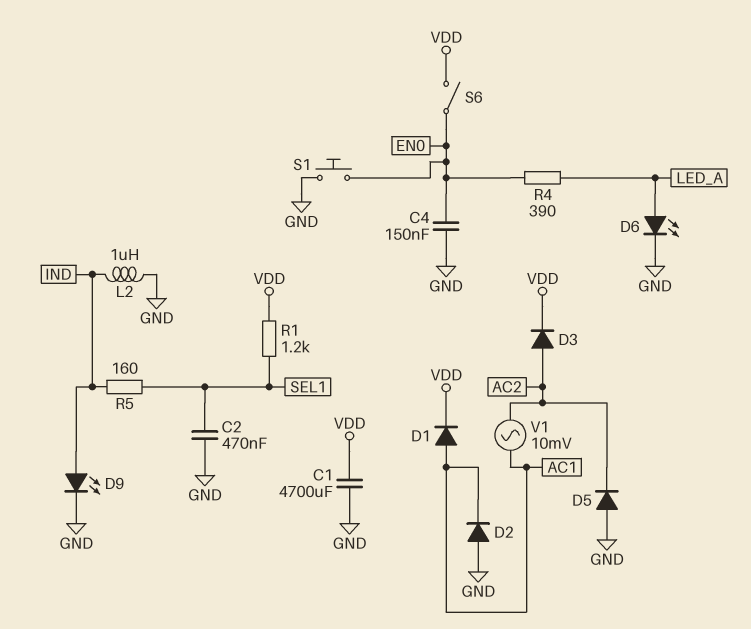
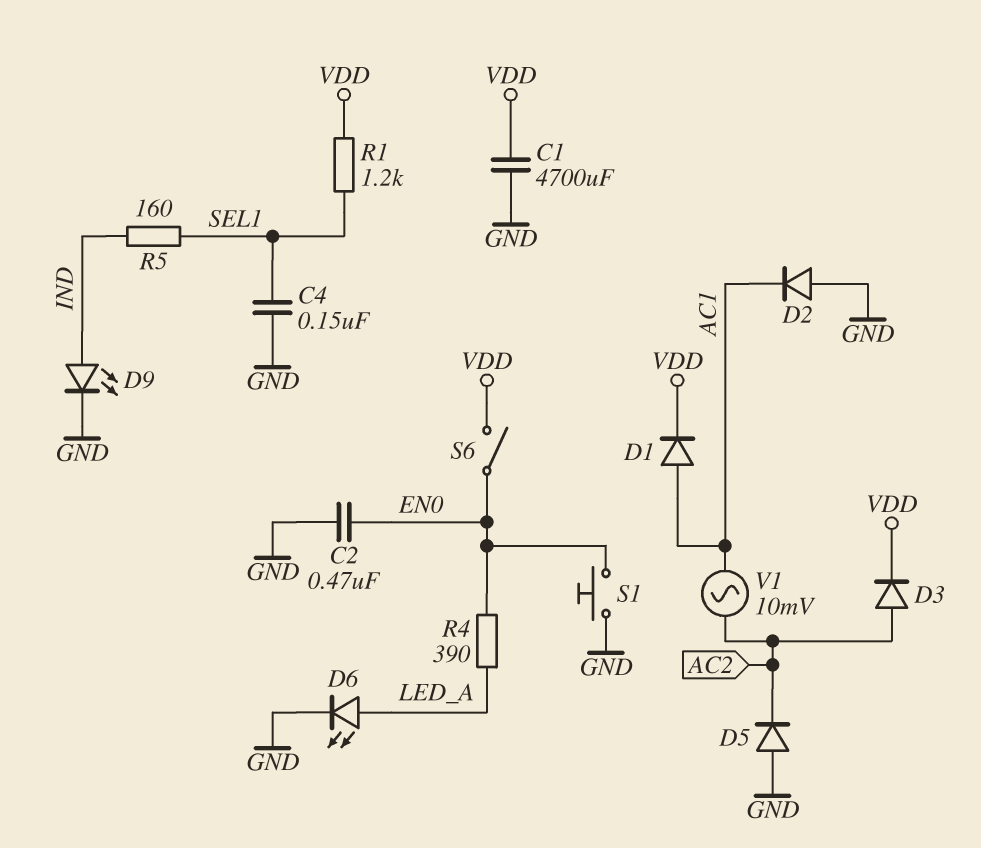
C2: 470nF (GND, SEL1) -> 470nF (EN0, GND)
C4: 150nF (EN0, GND) -> 150nF (GND, SEL1)
L2: 1uH (GND, IND) -> none

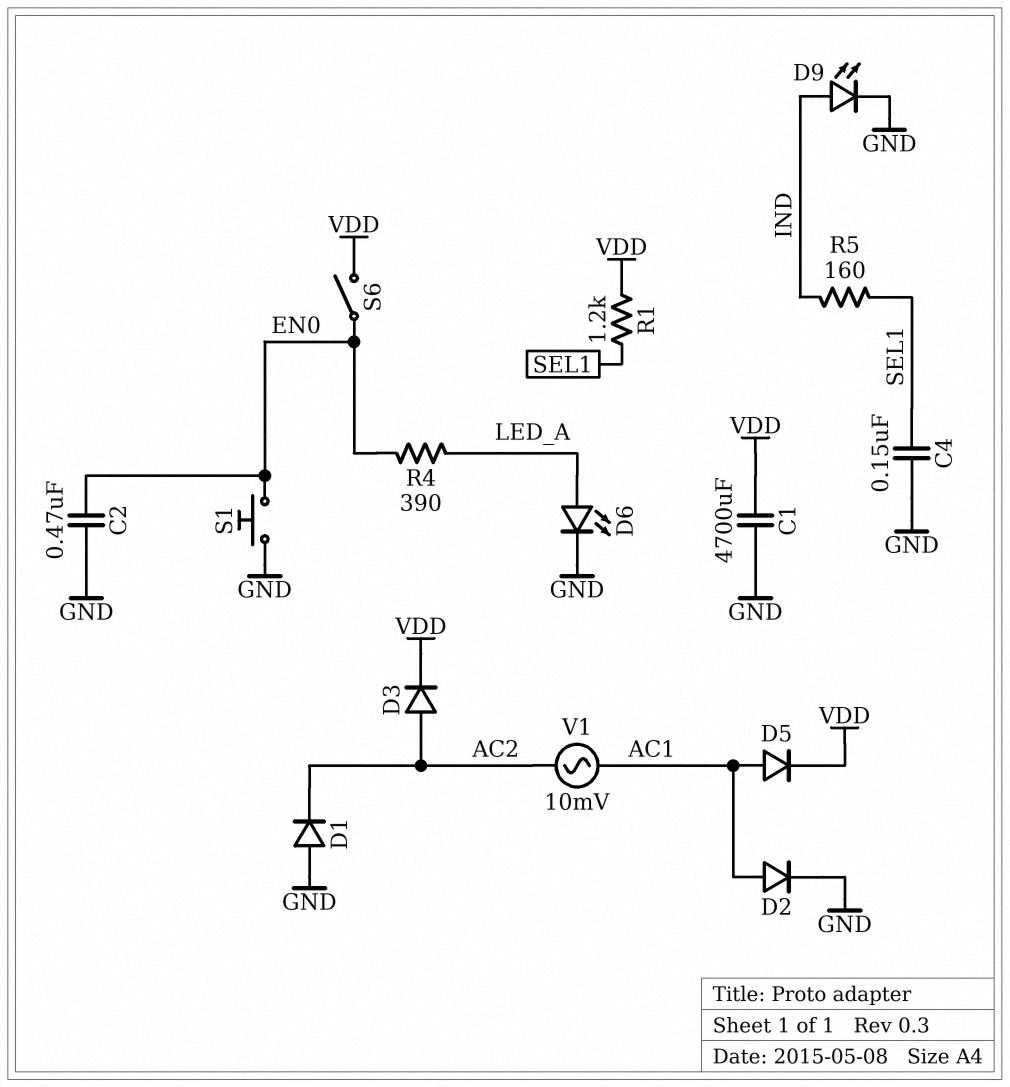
D1: diode (A AC1, K VDD) -> diode (A GND, K AC2)
D2: diode (A GND, K AC1) -> diode (A AC1, K GND)
D5: diode (A GND, K AC2) -> diode (A AC1, K VDD)

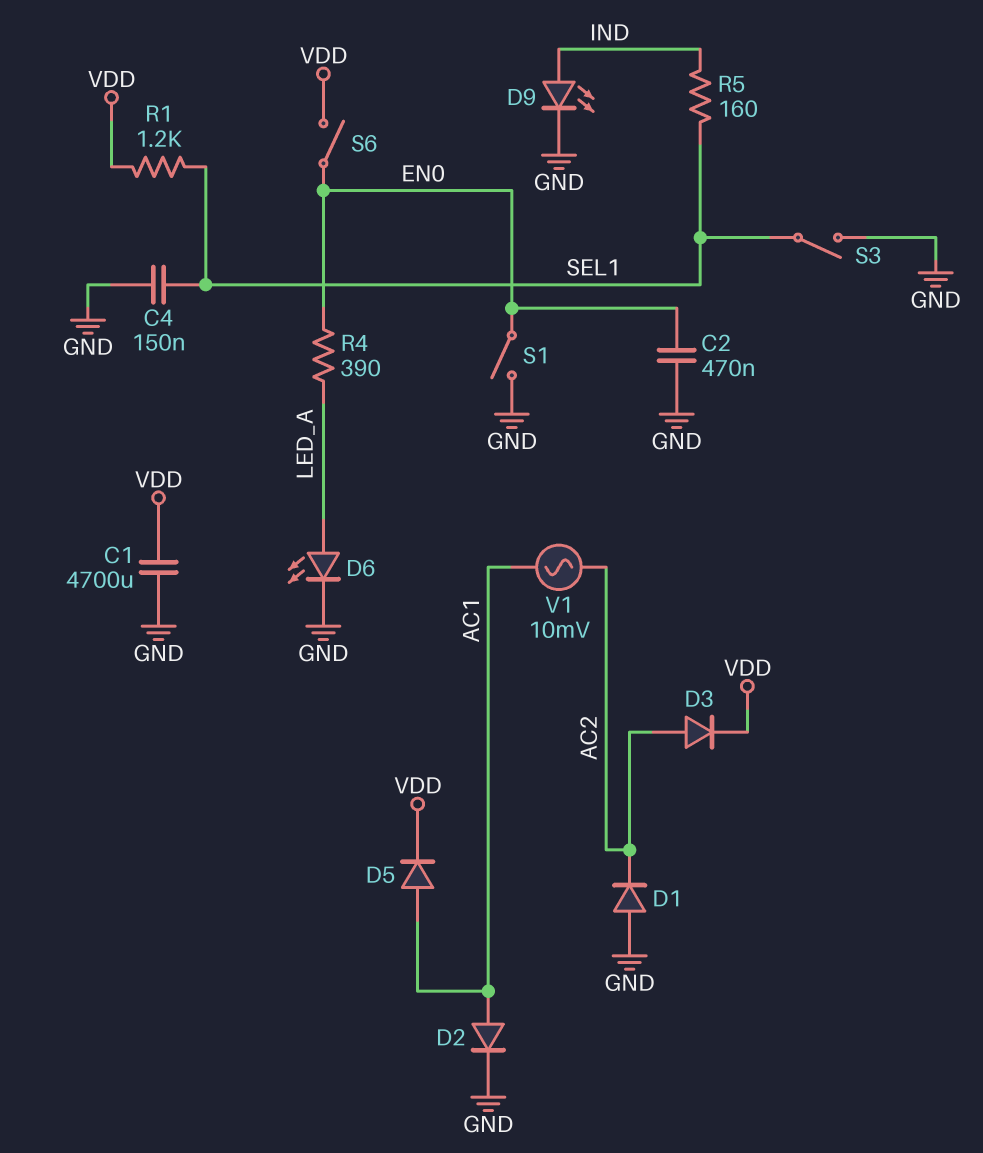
S1: button (EN0, GND) -> switch (EN0, GND)
S3: none -> switch (GND, SEL1)

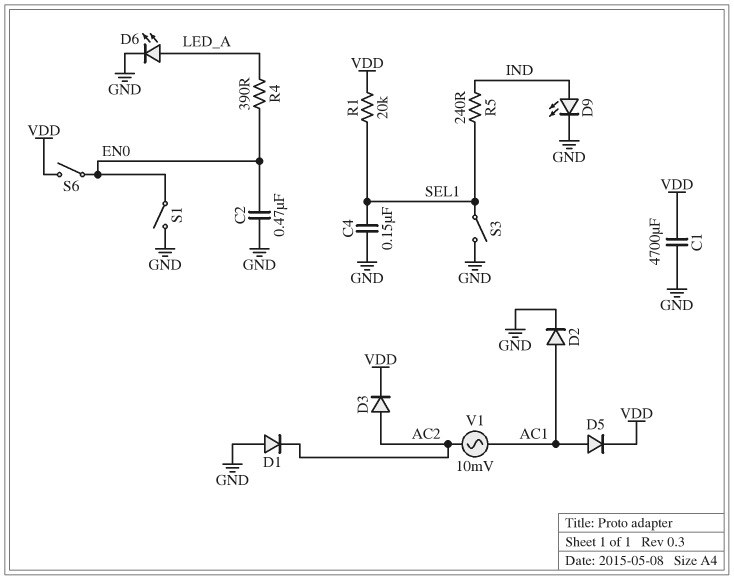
R1: 1.2k (SEL1, VDD) -> 20k (SEL1, VDD)
R5: 160 (IND, SEL1) -> 240 (IND, SEL1)

